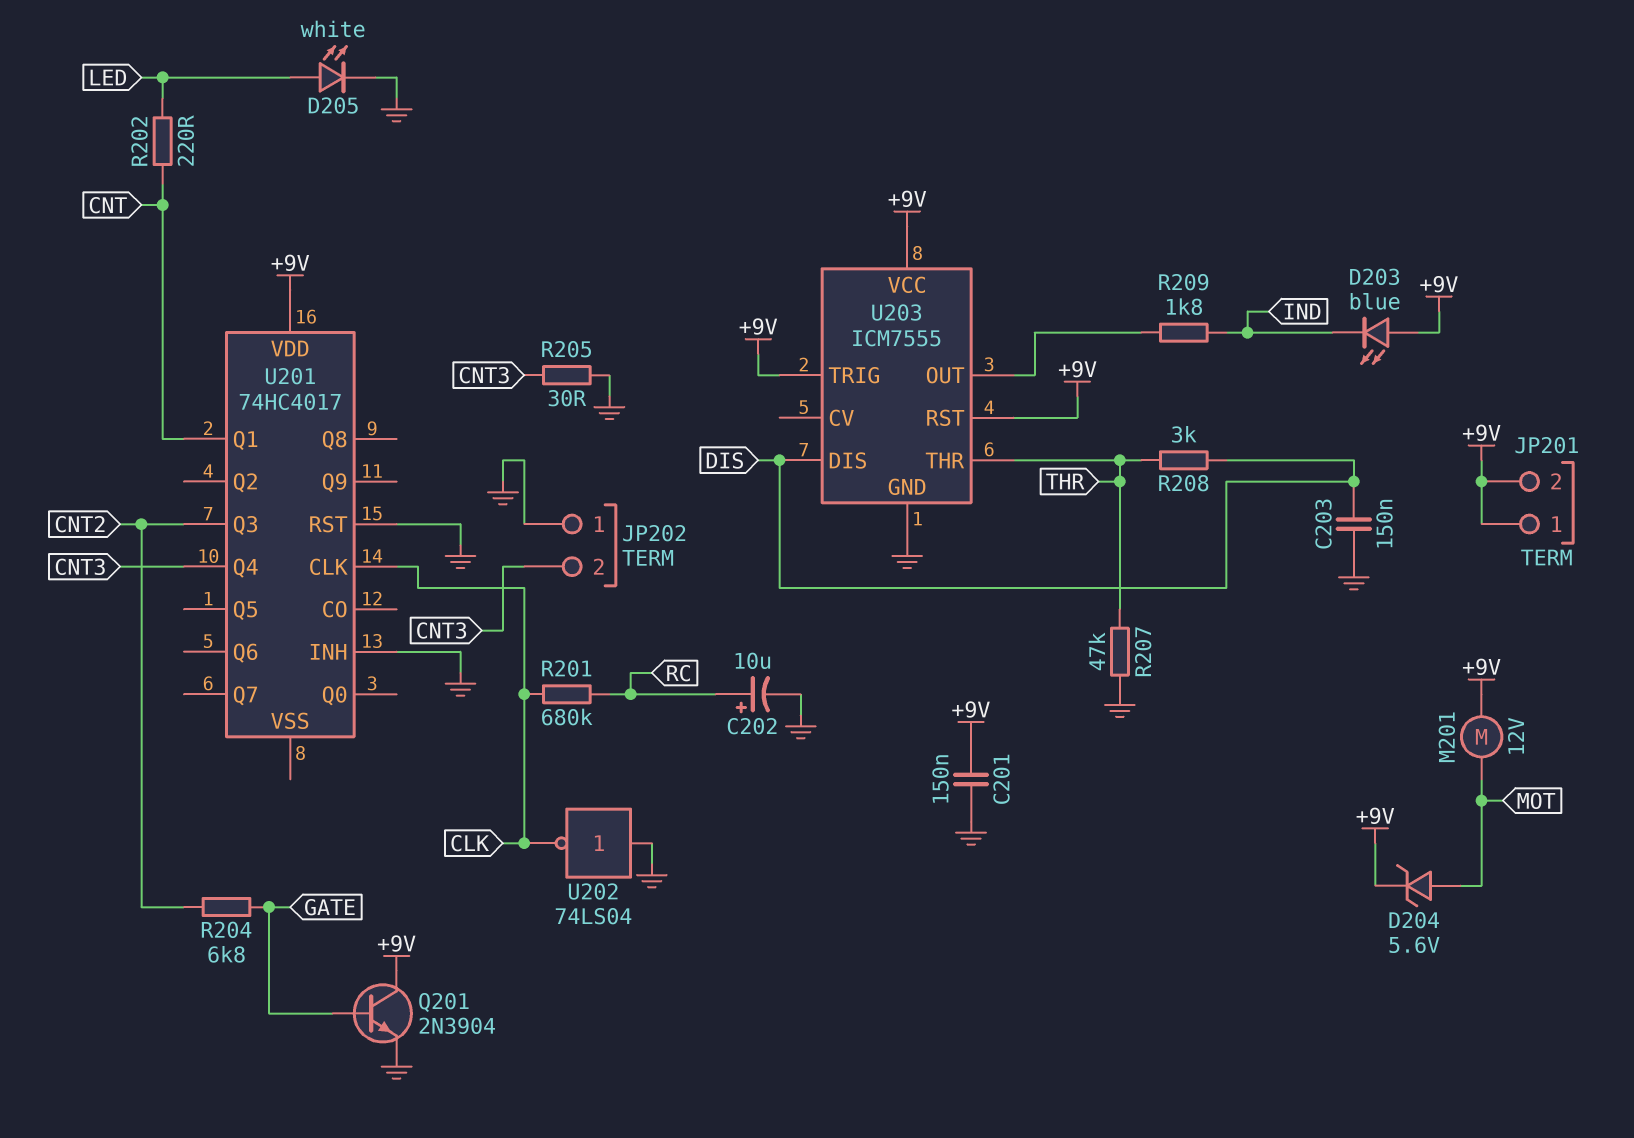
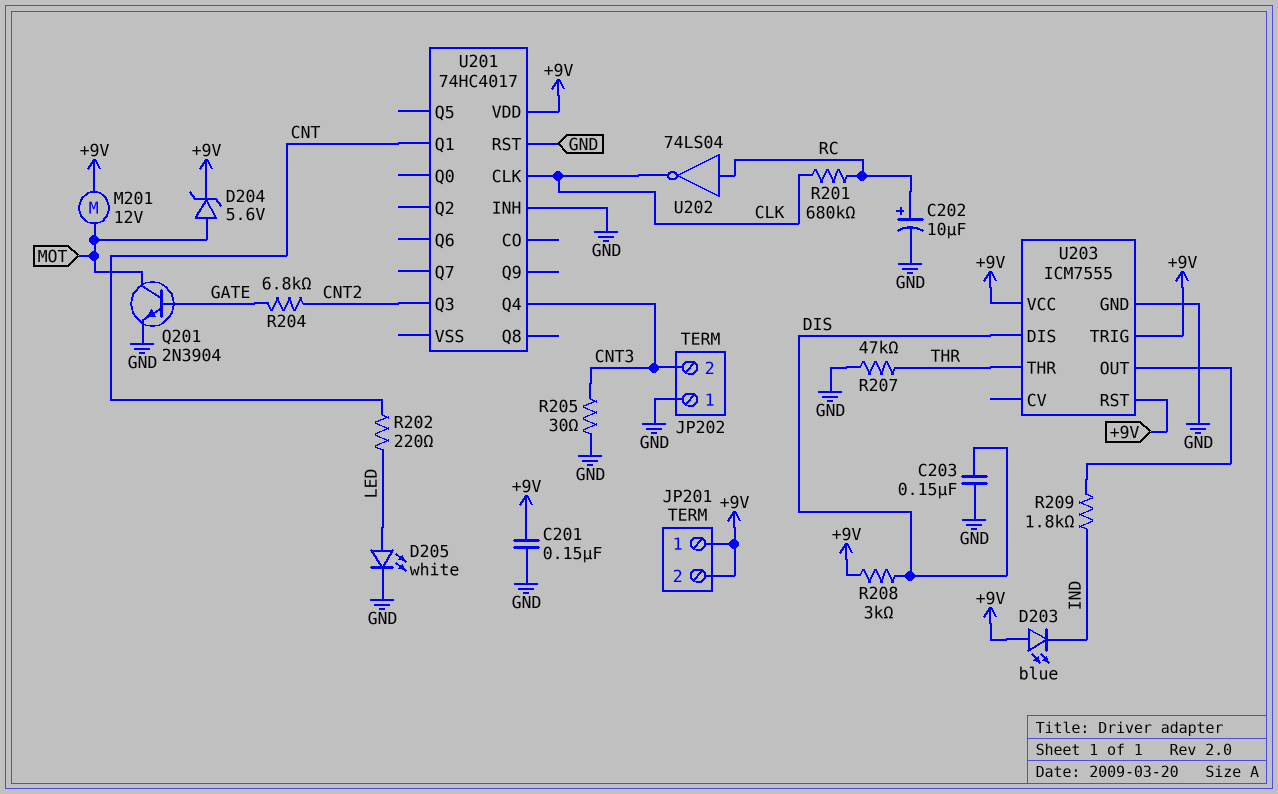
Q201: NPN 2N3904 (B GATE, C +9V, E GND) -> NPN 2N3904 (B GATE, C MOT, E GND)
R208: 3k (DIS, THR) -> 3k (+9V, DIS)
U202: NOT 74LS04 (in GND, out CLK) -> NOT 74LS04 (in RC, out CLK)

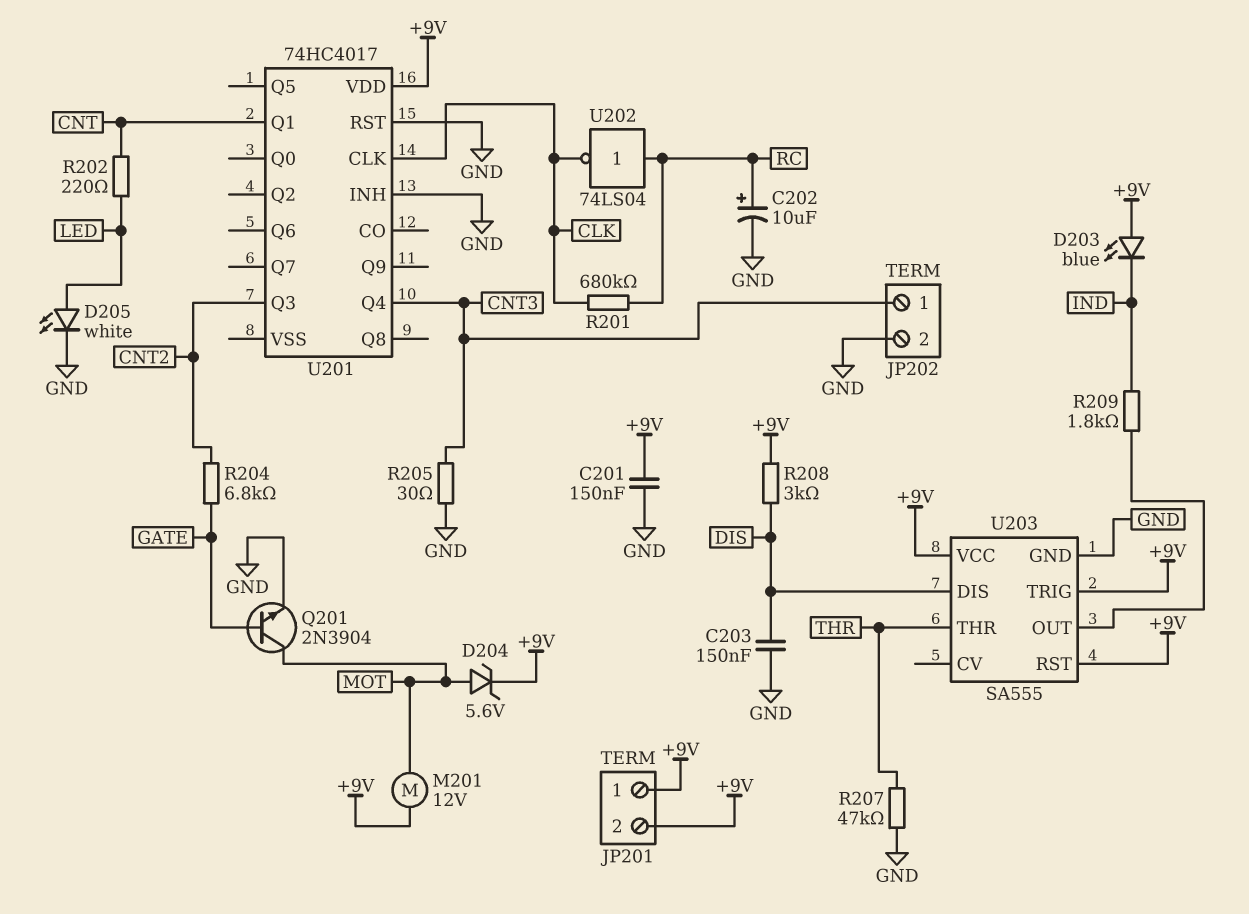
JP202 pin 1: GND -> CNT3
JP202 pin 2: CNT3 -> GND
U203: ICM7555 -> SA555

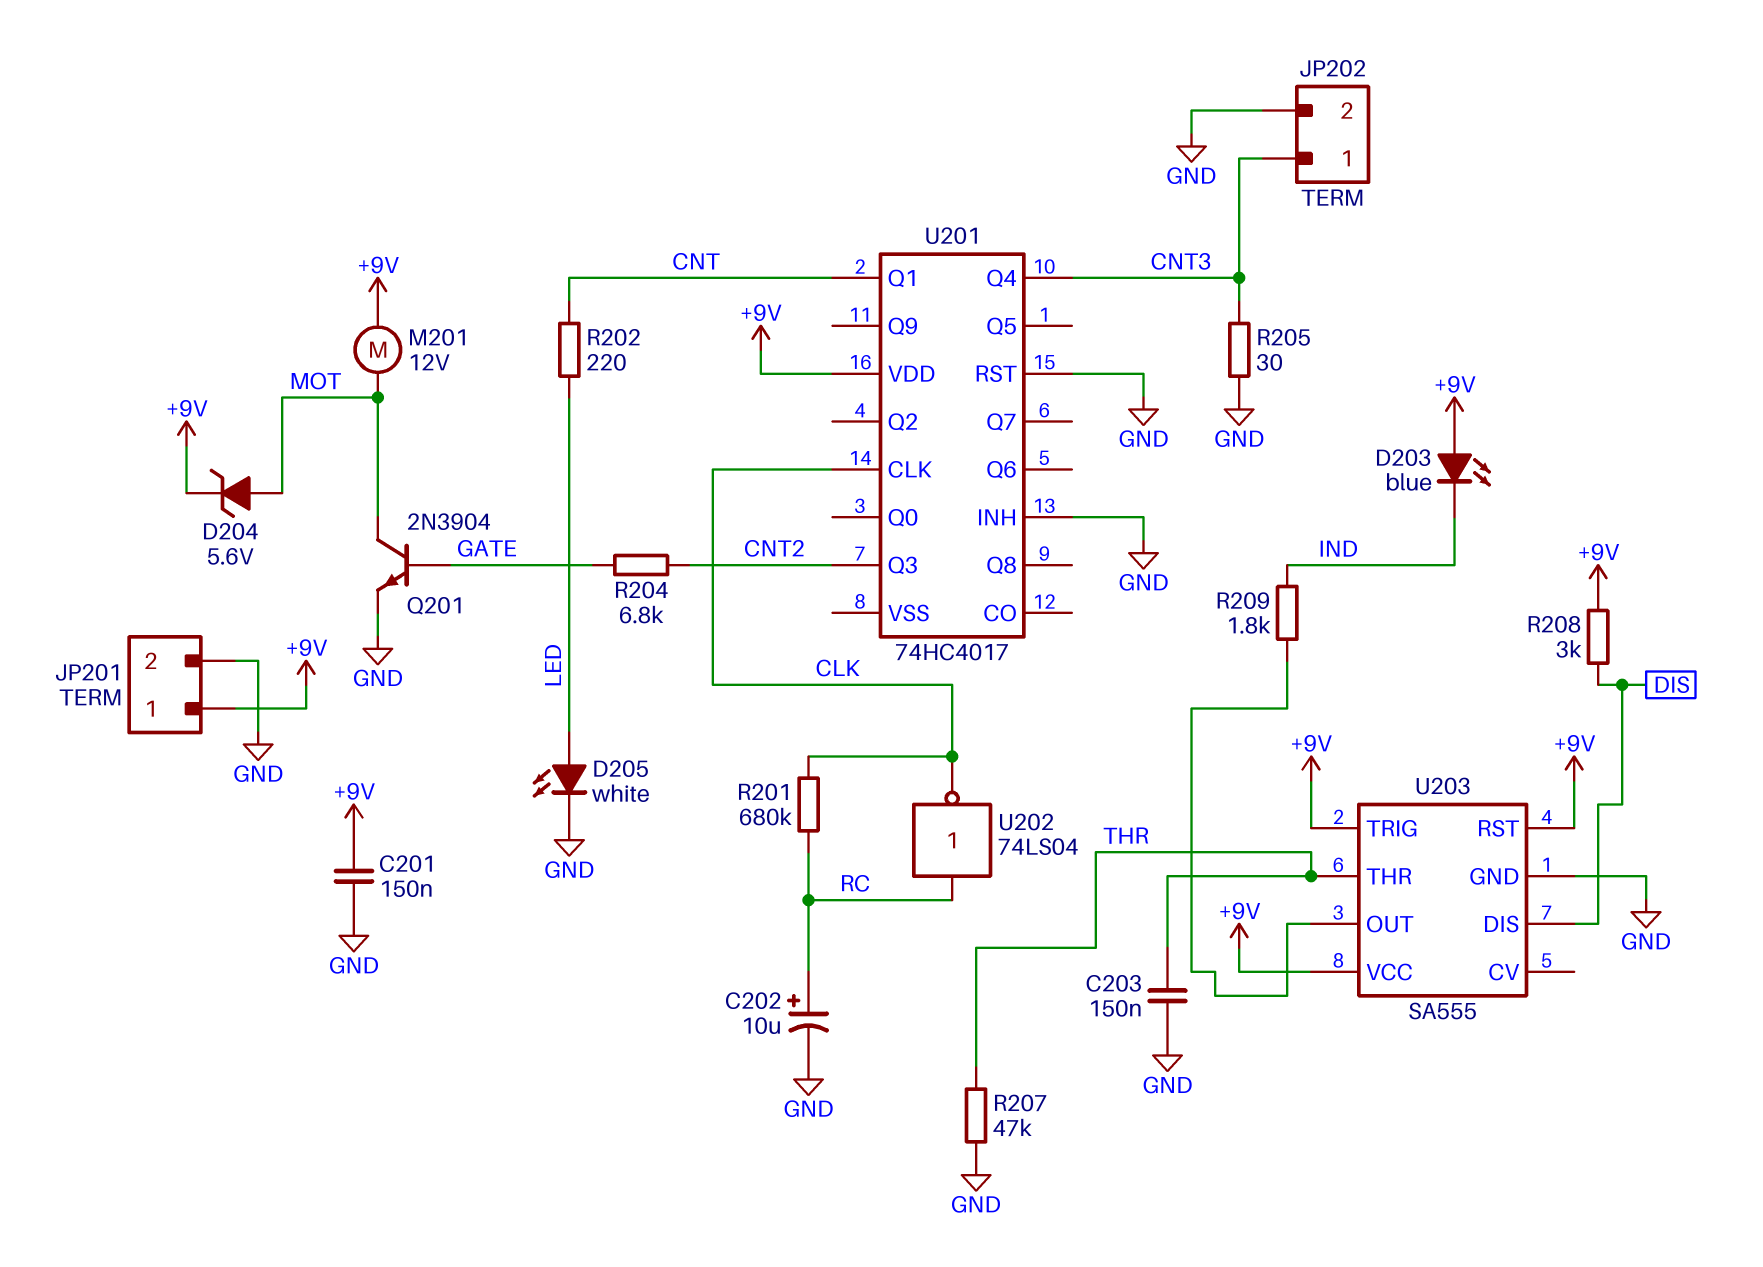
C203: 150nF (DIS, GND) -> 150nF (GND, THR)
JP201 pin 2: +9V -> GND

